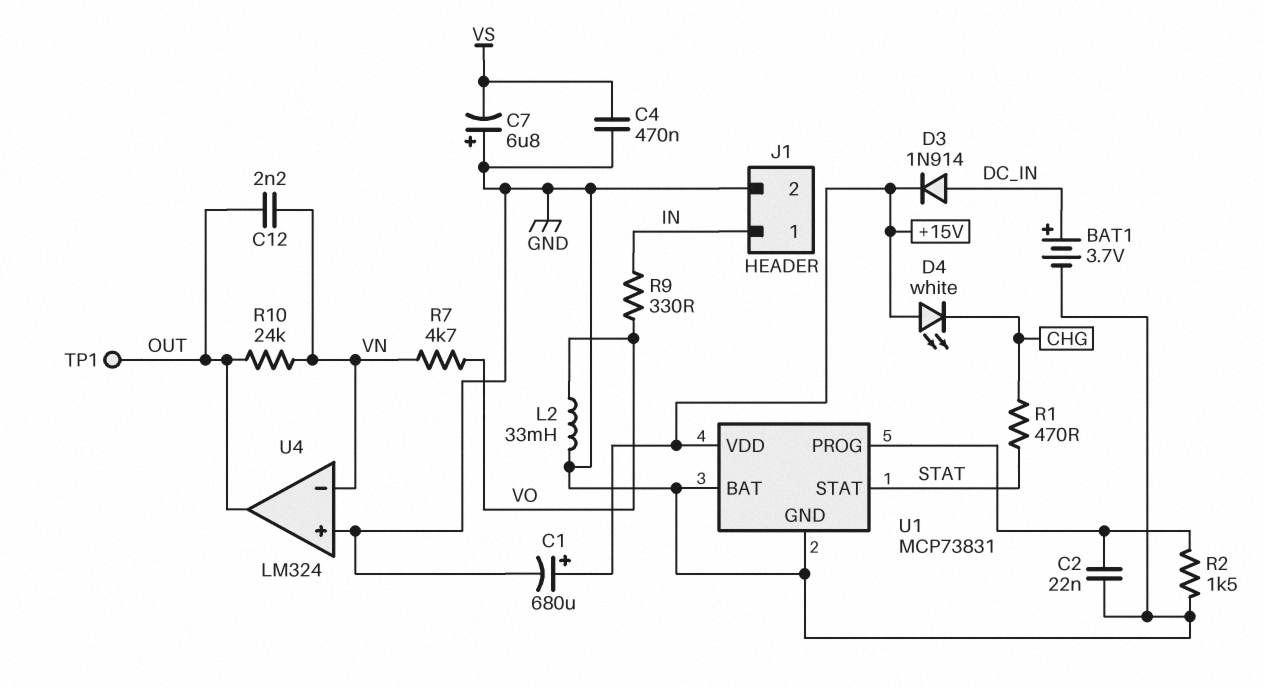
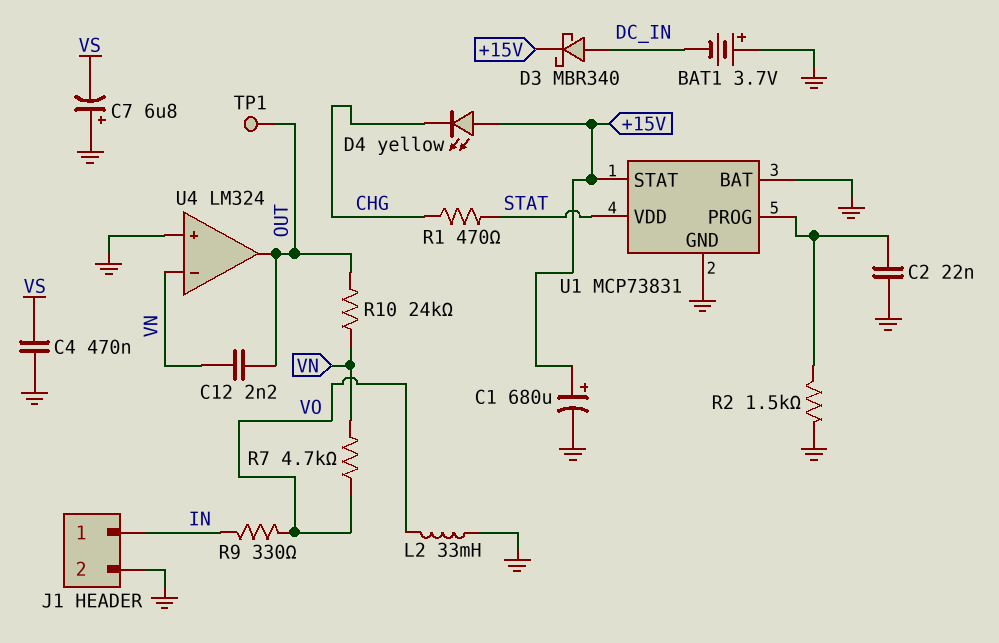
BAT1: 3.7V (plus DC_IN, minus GND) -> 3.7V (plus GND, minus DC_IN)
D3: diode 1N914 (A DC_IN, K +15V) -> schottky MBR340 (A DC_IN, K +15V)
D4: LED white (A +15V, K CHG) -> LED yellow (A +15V, K CHG)
U1 pin STAT: STAT -> +15V
U1 pin VDD: +15V -> STAT

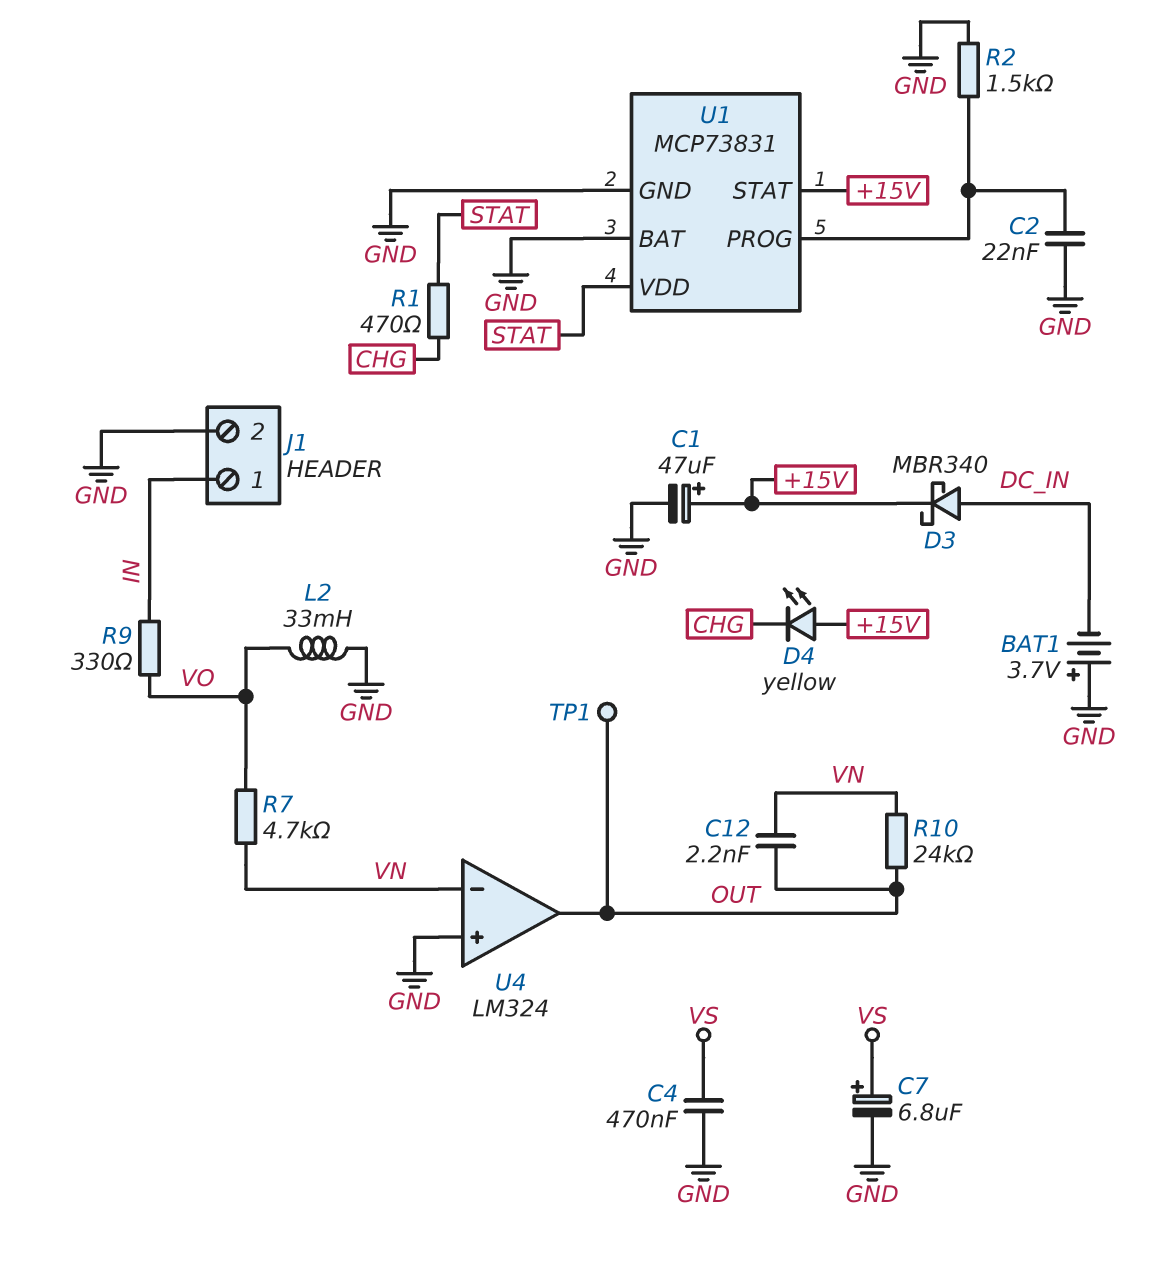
C1: 680uF (plus +15V, minus GND) -> 47uF (plus +15V, minus GND)
C7: 6.8uF (plus GND, minus VS) -> 6.8uF (plus VS, minus GND)

